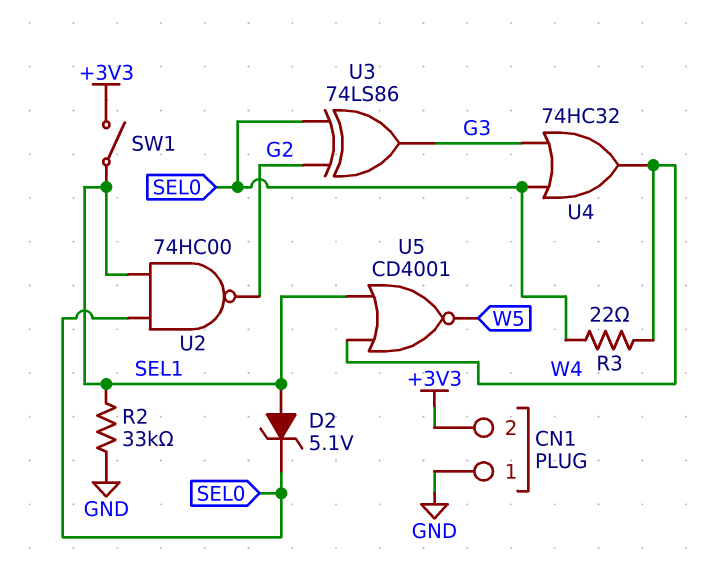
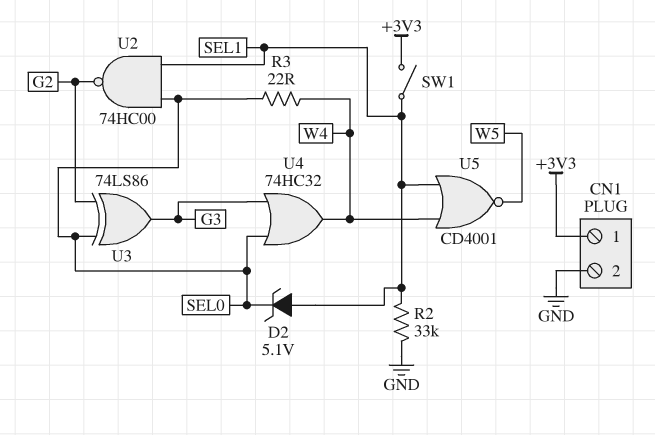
CN1 pin 1: GND -> +3V3
CN1 pin 2: +3V3 -> GND

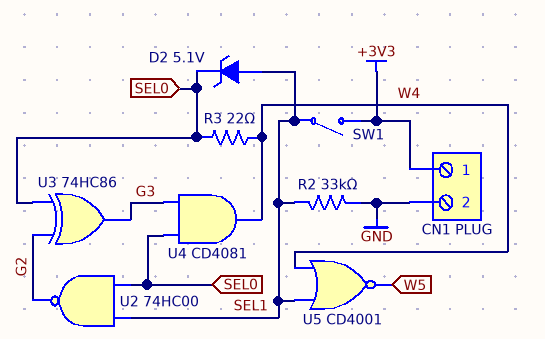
U3: XOR 74LS86 (in G2, in SEL0, out G3) -> XOR 74HC86 (in G2, in SEL0, out G3)
U4: OR 74HC32 (in G3, in SEL0, out W4) -> AND CD4081 (in G3, in SEL0, out W4)

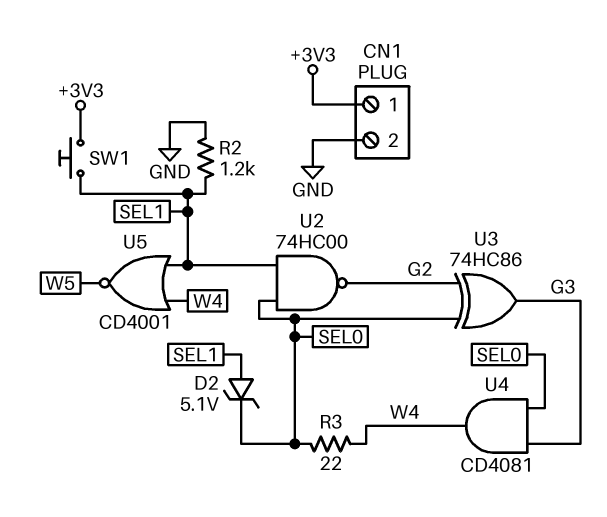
R2: 33k (GND, SEL1) -> 1.2k (GND, SEL1)
SW1: switch (+3V3, SEL1) -> button (+3V3, SEL1)

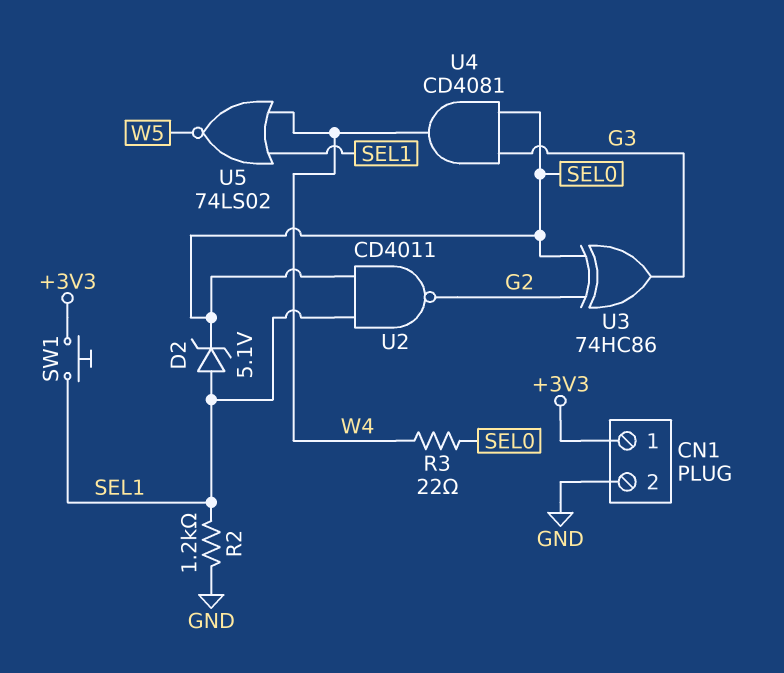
U2: NAND 74HC00 (in SEL0, in SEL1, out G2) -> NAND CD4011 (in SEL0, in SEL1, out G2)
U5: NOR CD4001 (in SEL1, in W4, out W5) -> NOR 74LS02 (in SEL1, in W4, out W5)

